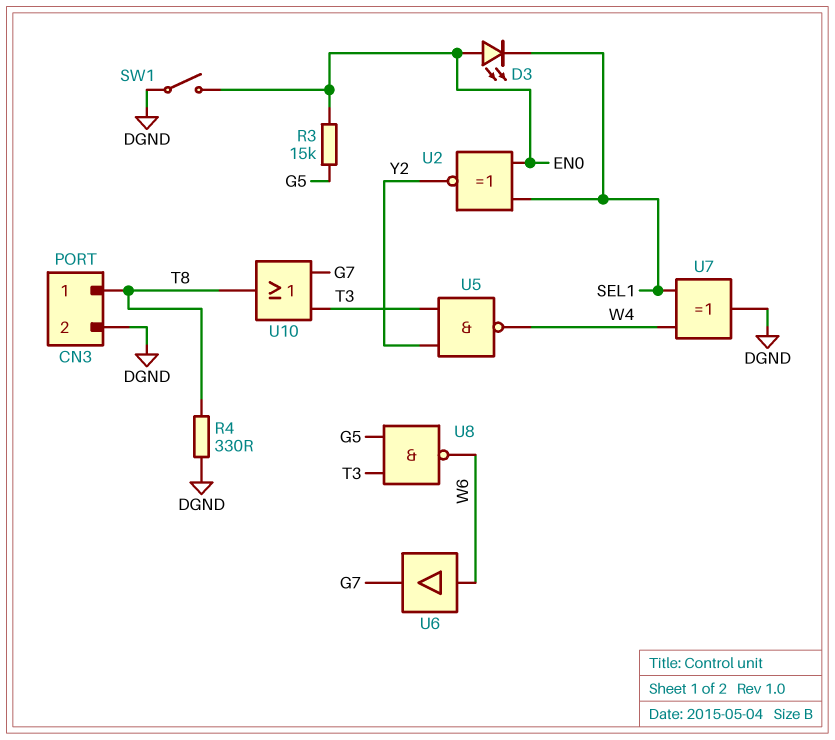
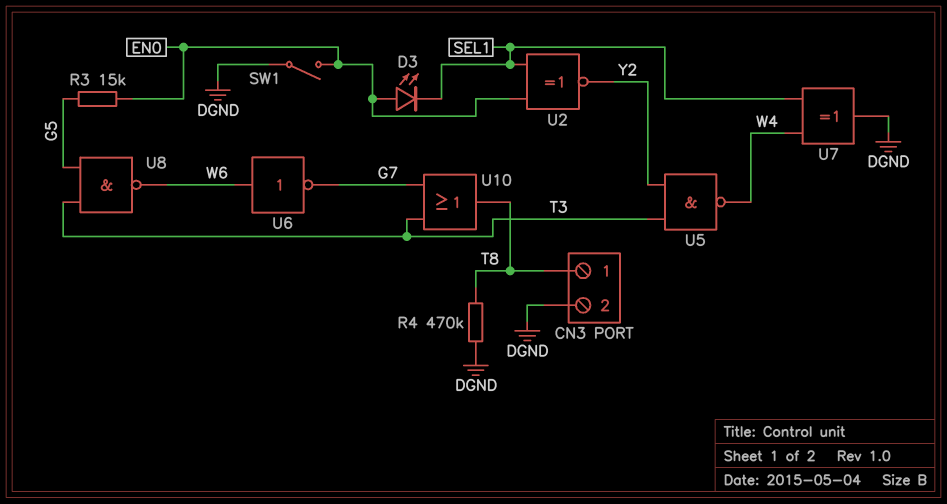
R4: 330 (DGND, T8) -> 470k (DGND, T8)
U6: buffer (in W6, out G7) -> NOT (in W6, out G7)

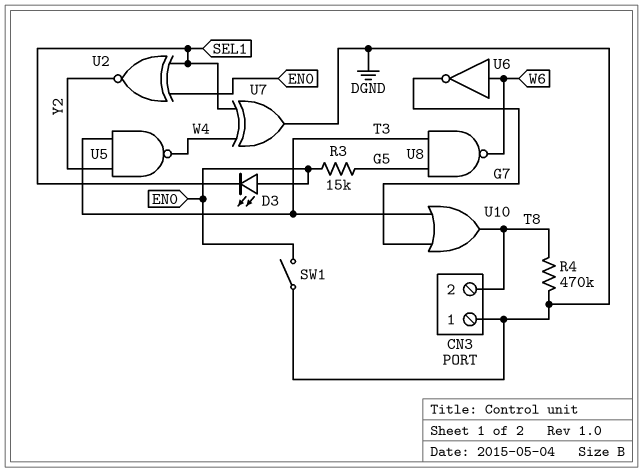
CN3 pin 1: T8 -> DGND
CN3 pin 2: DGND -> T8

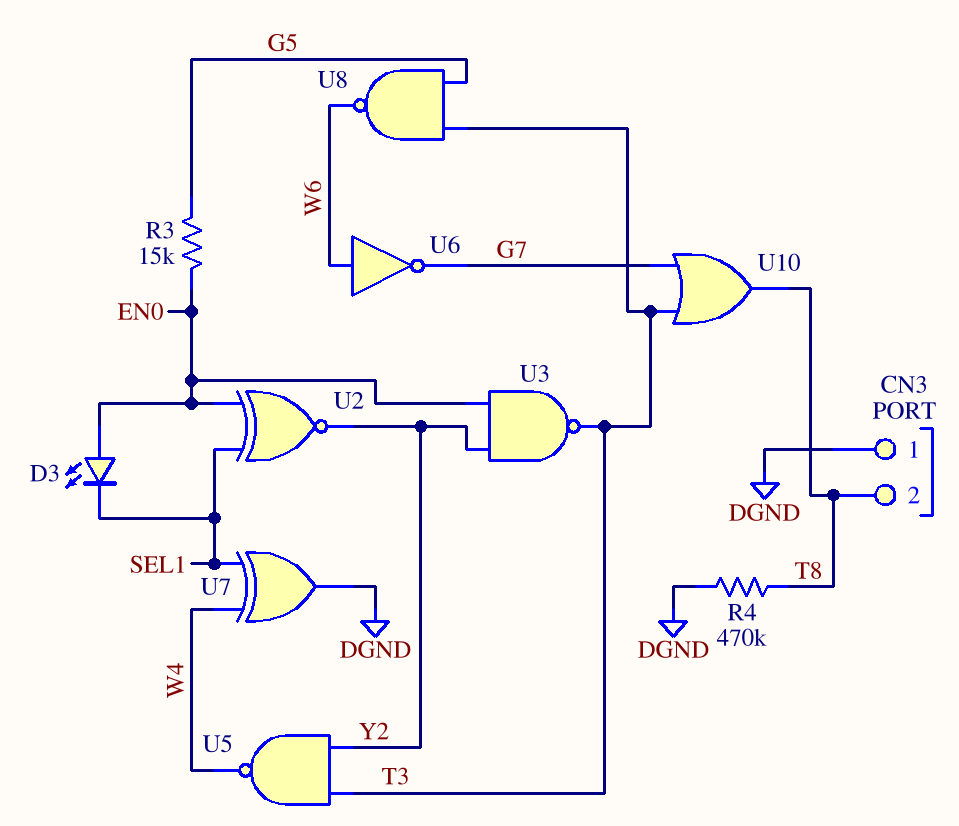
SW1: switch (DGND, EN0) -> none
U3: none -> NAND (in EN0, in Y2, out T3)

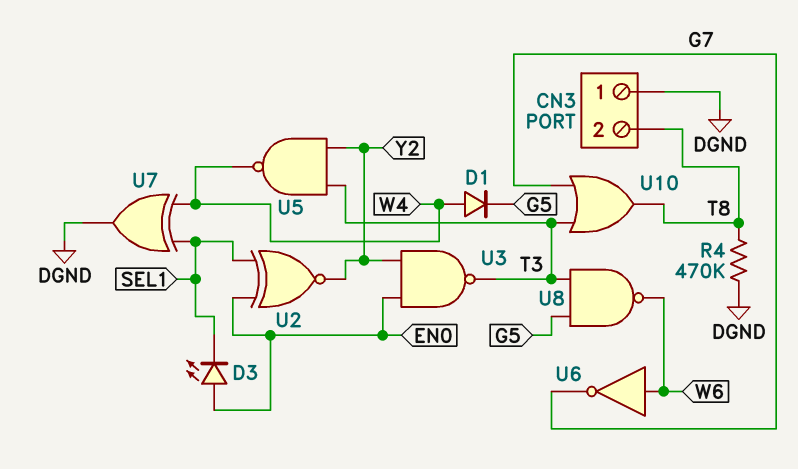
D1: none -> diode (A W4, K G5)
R3: 15k (EN0, G5) -> none

